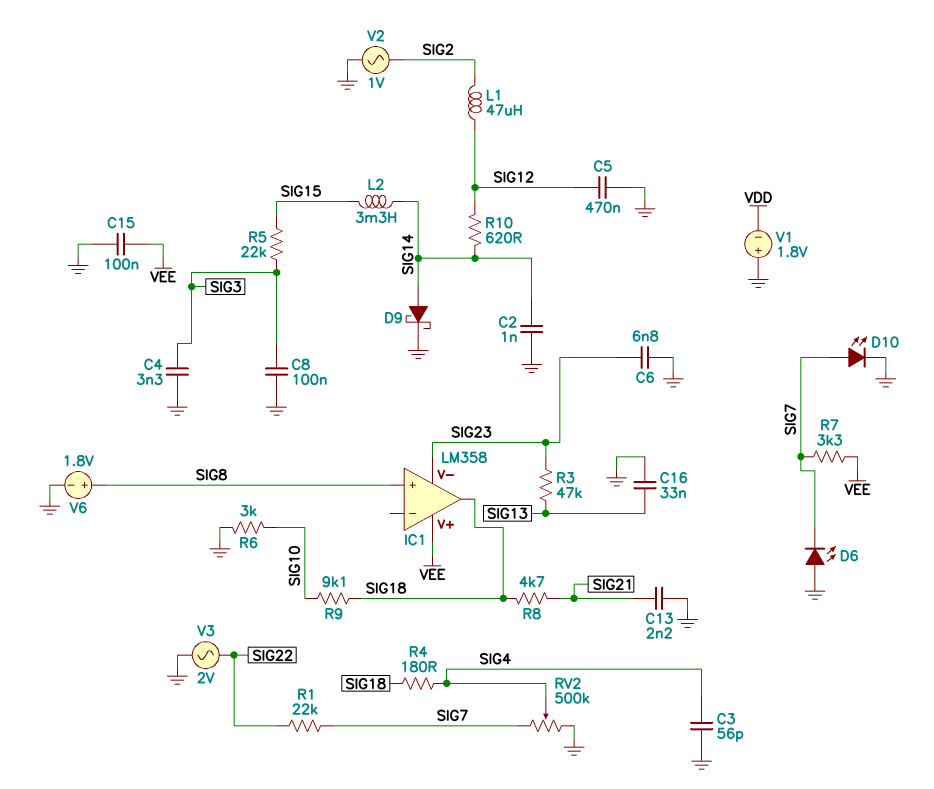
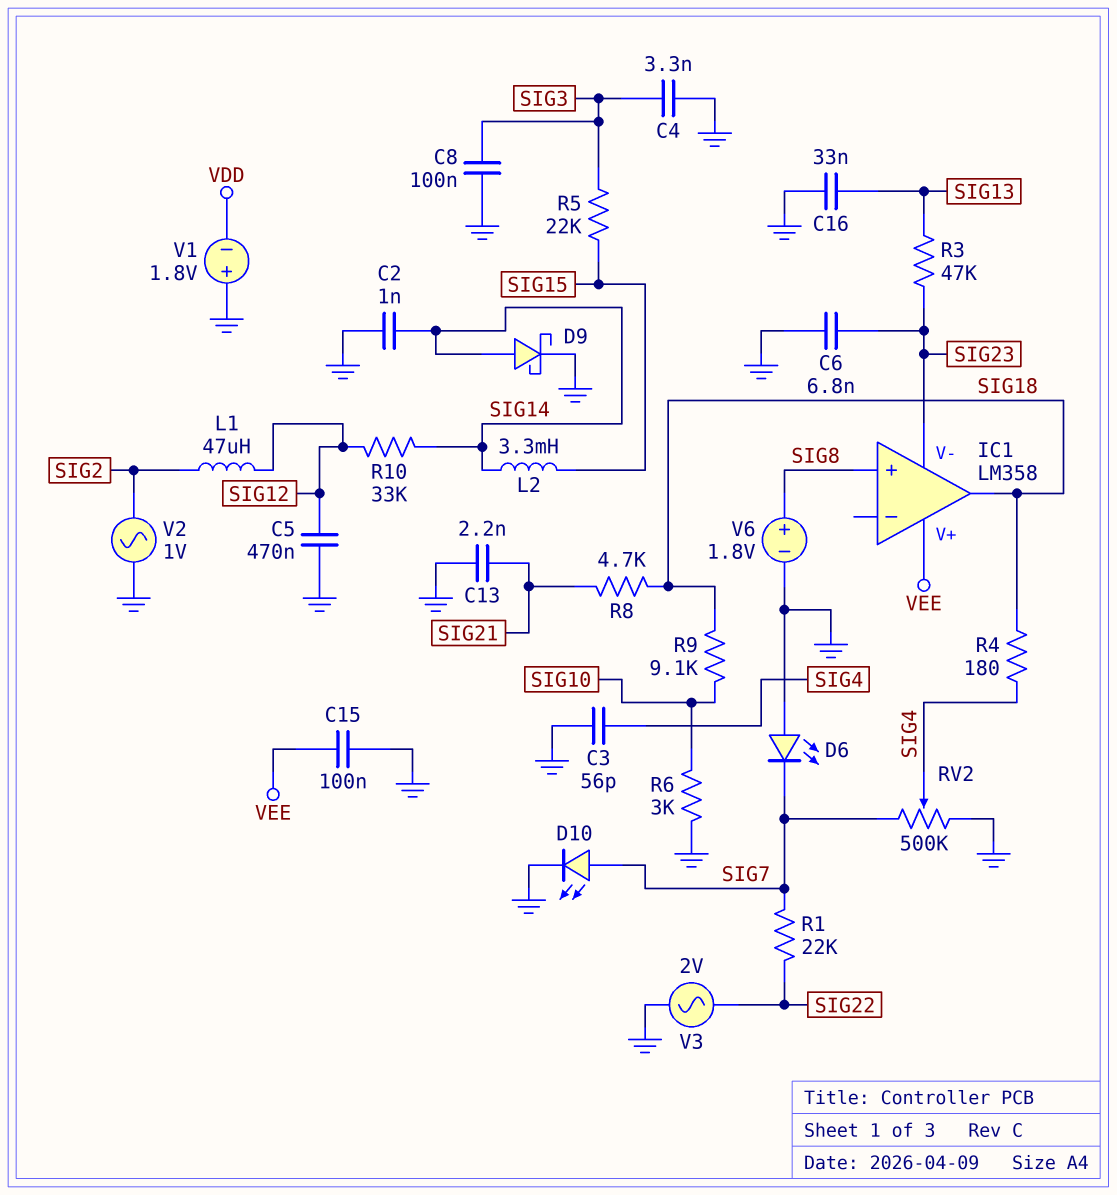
R7: 3.3k (SIG7, VEE) -> none
R10: 620 (SIG12, SIG14) -> 33k (SIG12, SIG14)

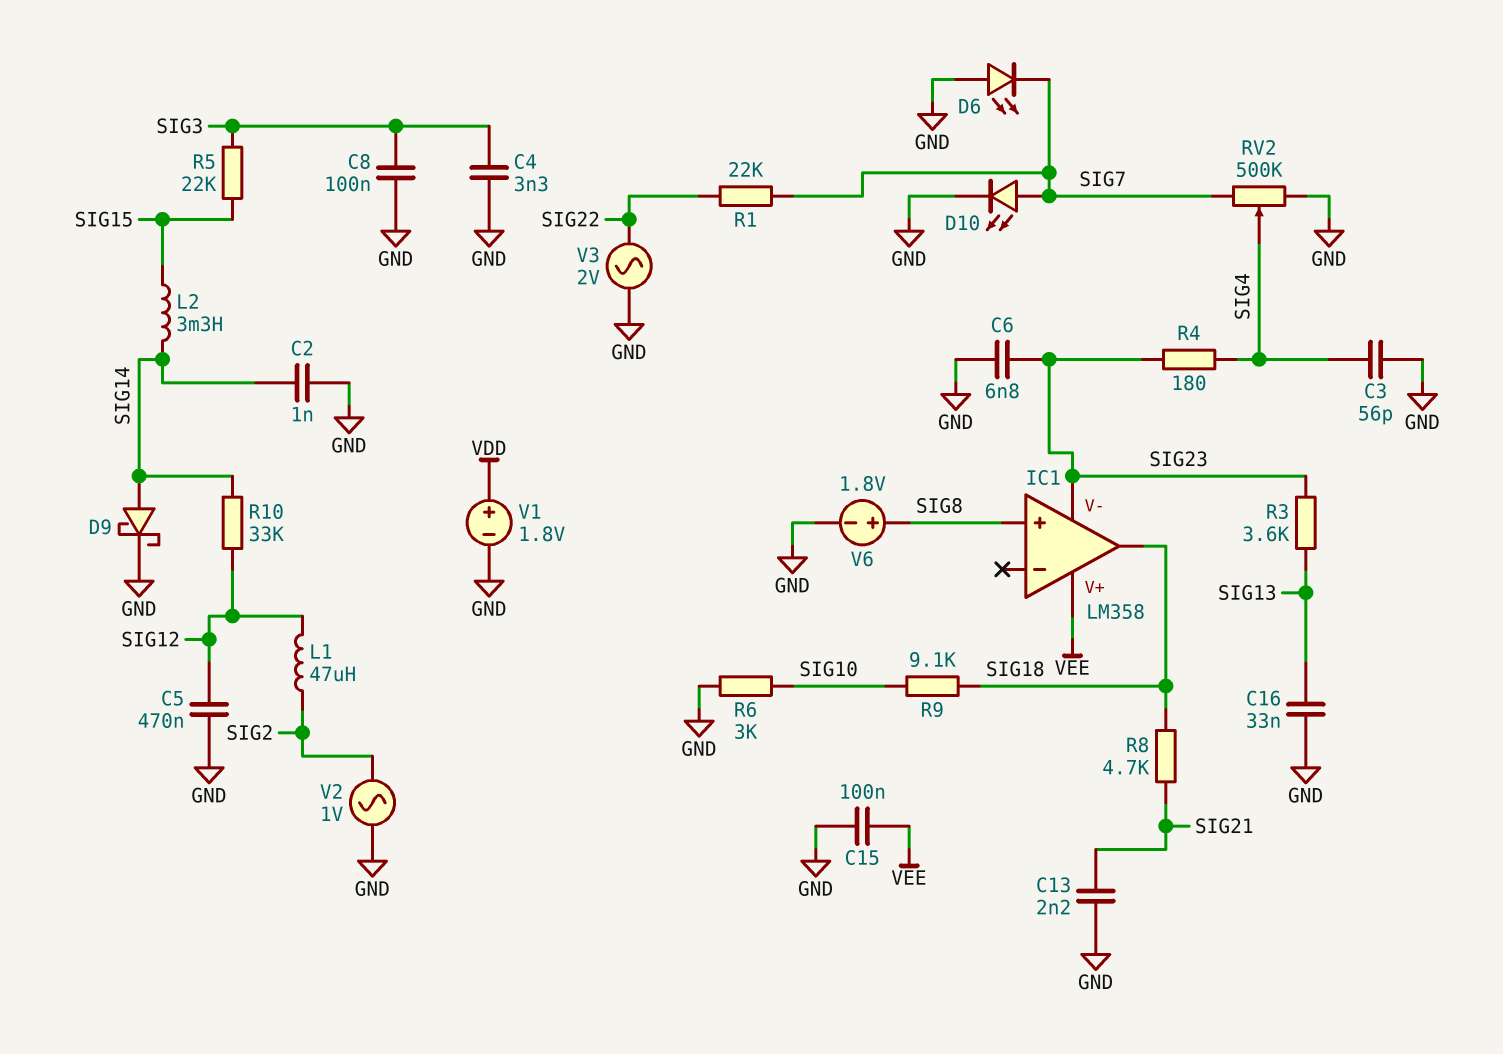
R3: 47k (SIG13, SIG23) -> 3.6k (SIG13, SIG23)
R4: 180 (SIG4, SIG18) -> 180 (SIG4, SIG23)
V1: 1.8V (plus GND, minus VDD) -> 1.8V (plus VDD, minus GND)

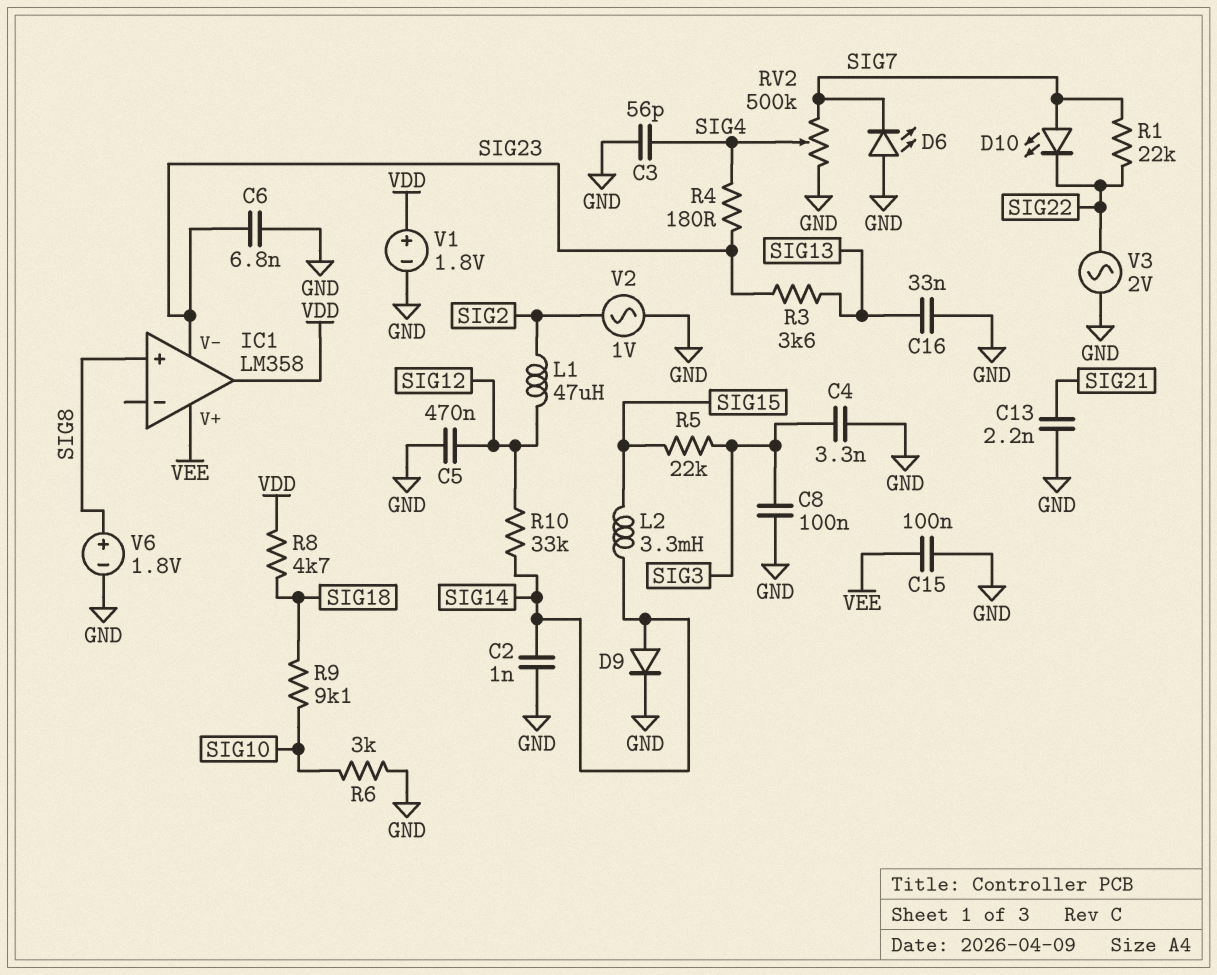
D9: schottky (A SIG14, K GND) -> diode (A SIG14, K GND)
D10: LED (A SIG7, K GND) -> LED (A SIG7, K SIG22)
IC1 pin out: SIG18 -> VDD
R8: 4.7k (SIG18, SIG21) -> 4.7k (SIG18, VDD)

